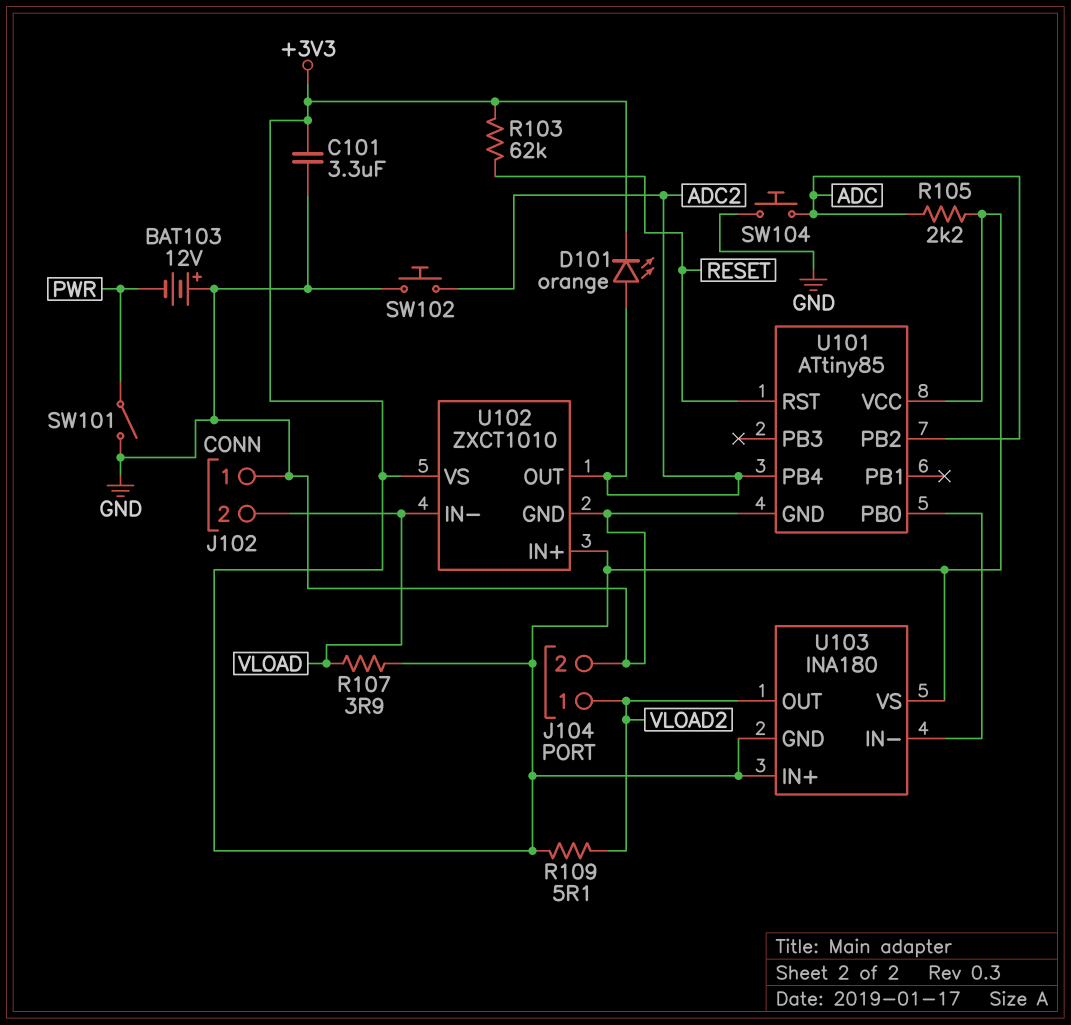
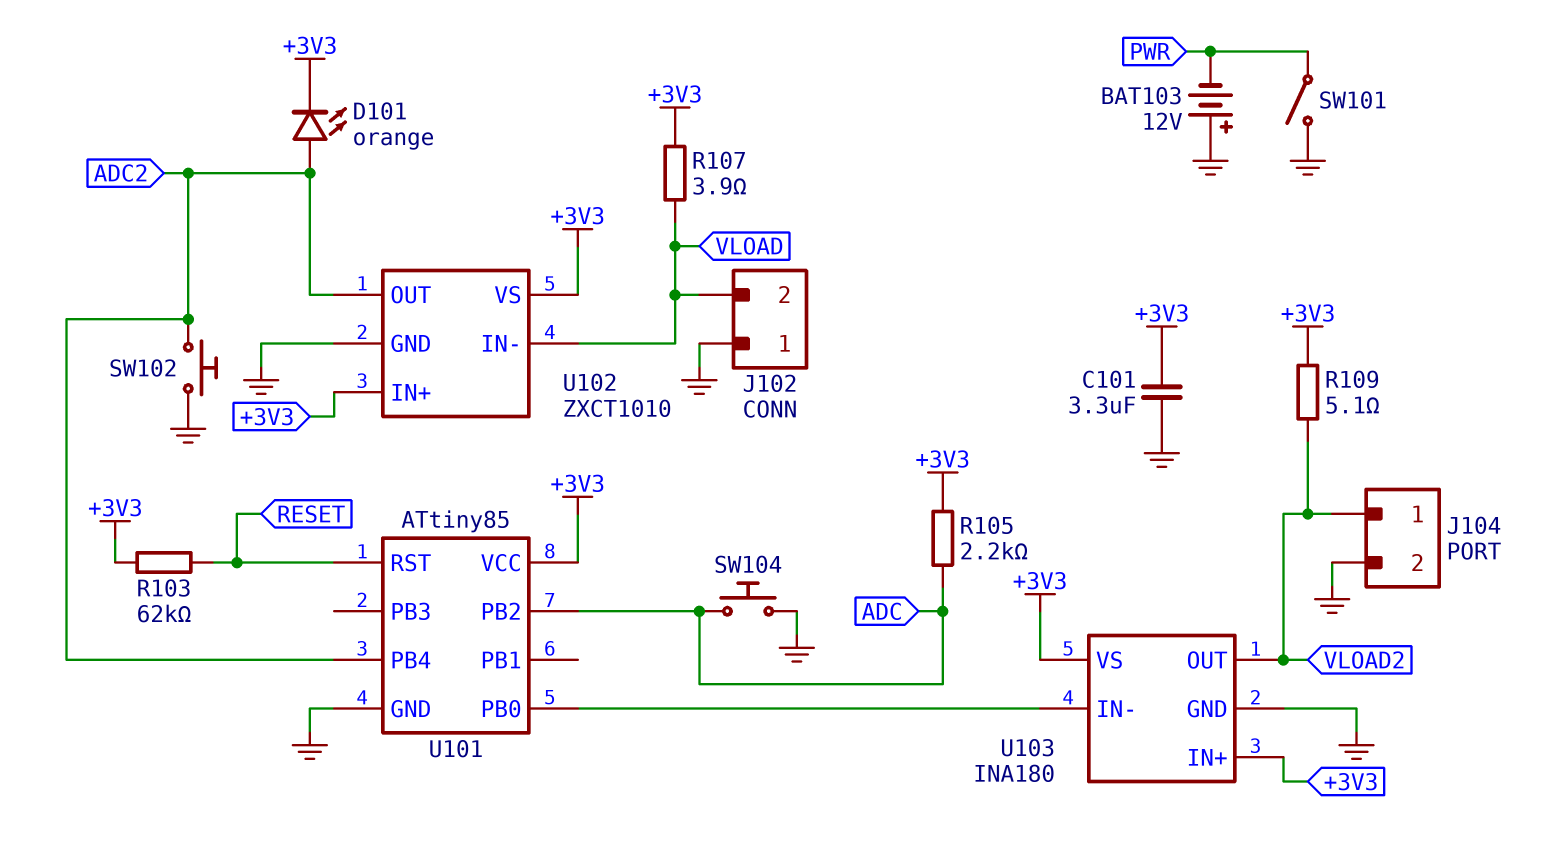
U103 pin GND: +3V3 -> GND

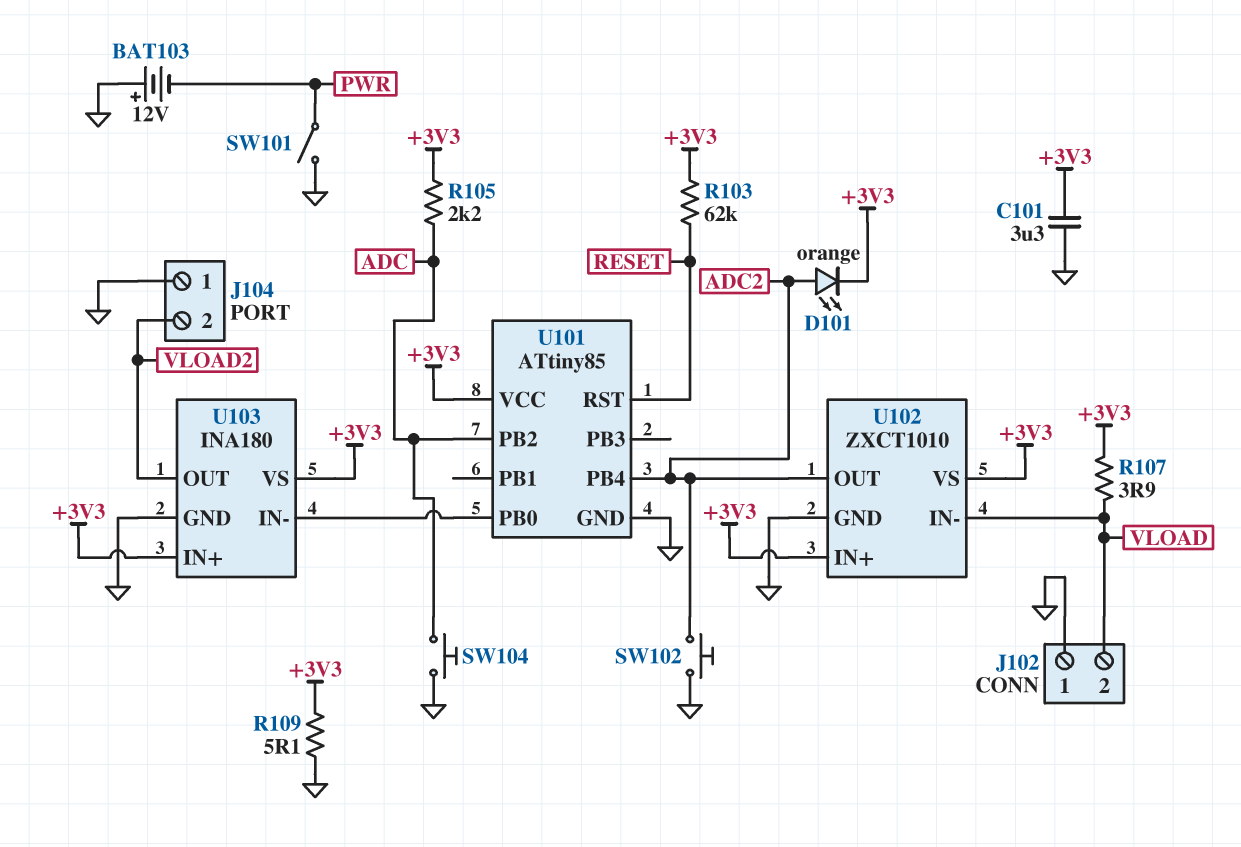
J104 pin 1: VLOAD2 -> GND
J104 pin 2: GND -> VLOAD2
R109: 5.1 (+3V3, VLOAD2) -> 5.1 (+3V3, GND)

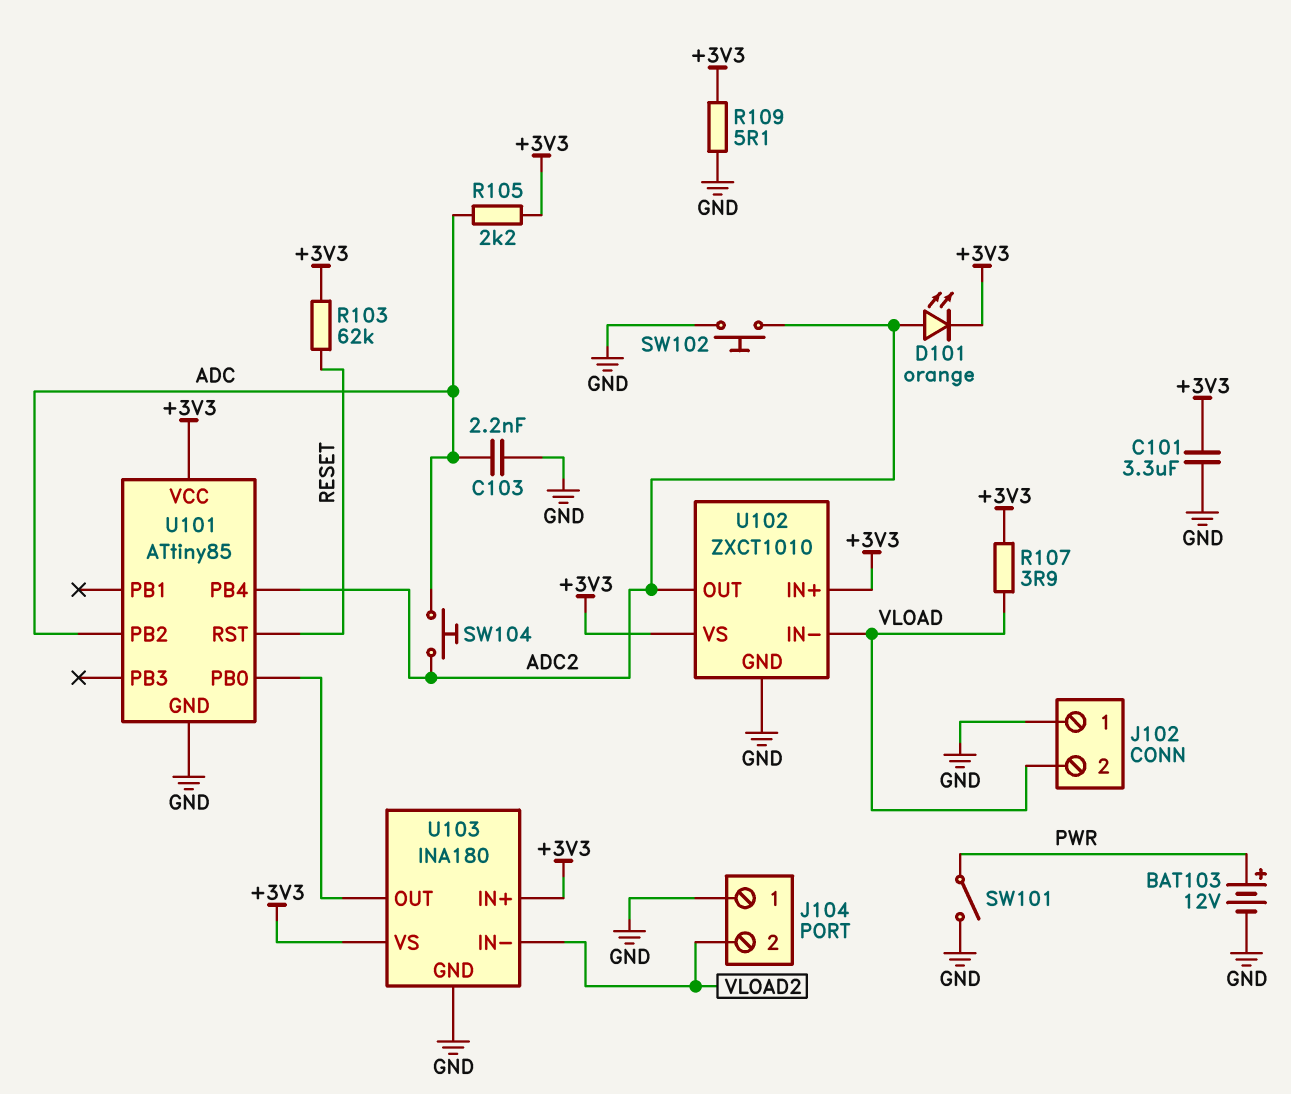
BAT103: 12V (plus GND, minus PWR) -> 12V (plus PWR, minus GND)
C103: none -> 2.2nF (ADC, GND)
SW104: button (ADC, GND) -> button (ADC, ADC2)
U103 pin IN-: U101/PB0 -> VLOAD2
U103 pin OUT: VLOAD2 -> U101/PB0

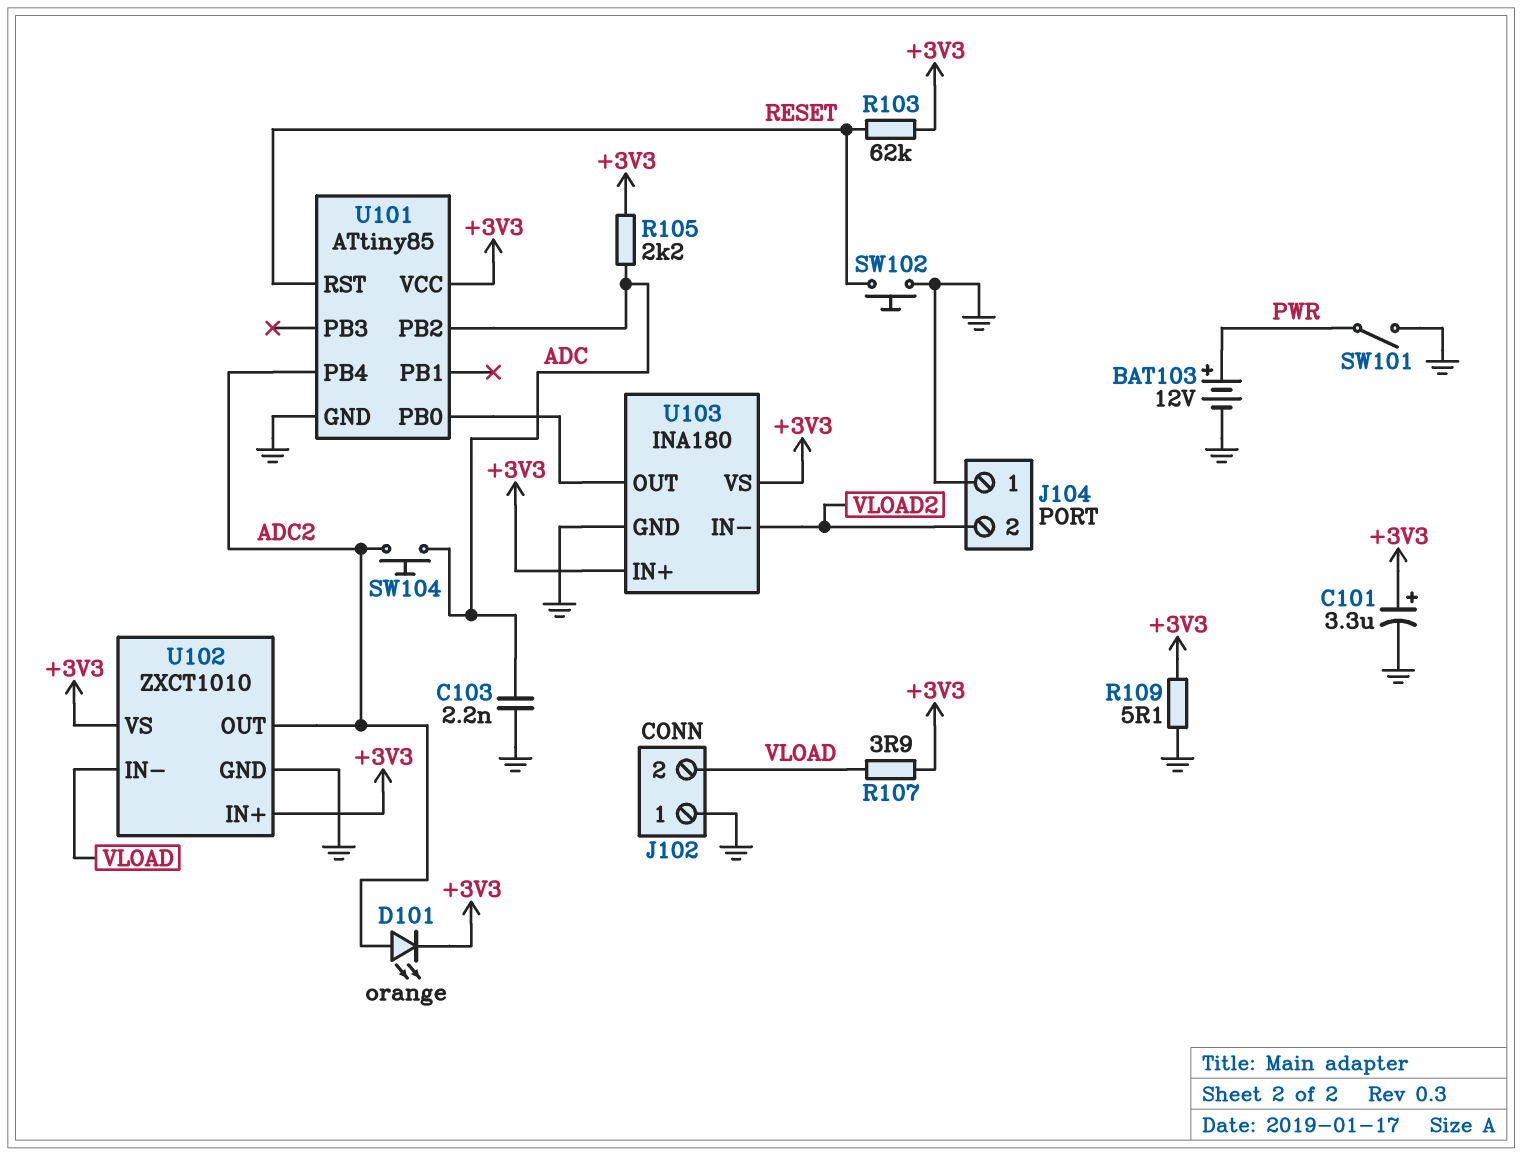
C101: 3.3uF (+3V3, GND) -> 3.3uF (plus +3V3, minus GND)
SW102: button (ADC2, GND) -> button (GND, RESET)

